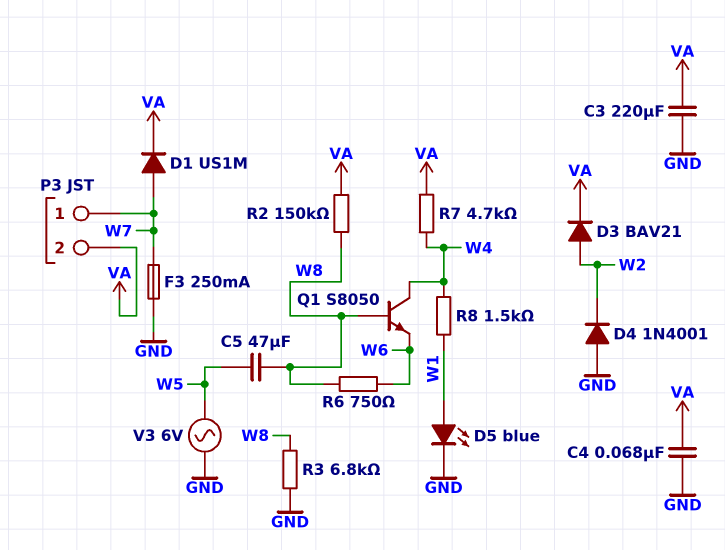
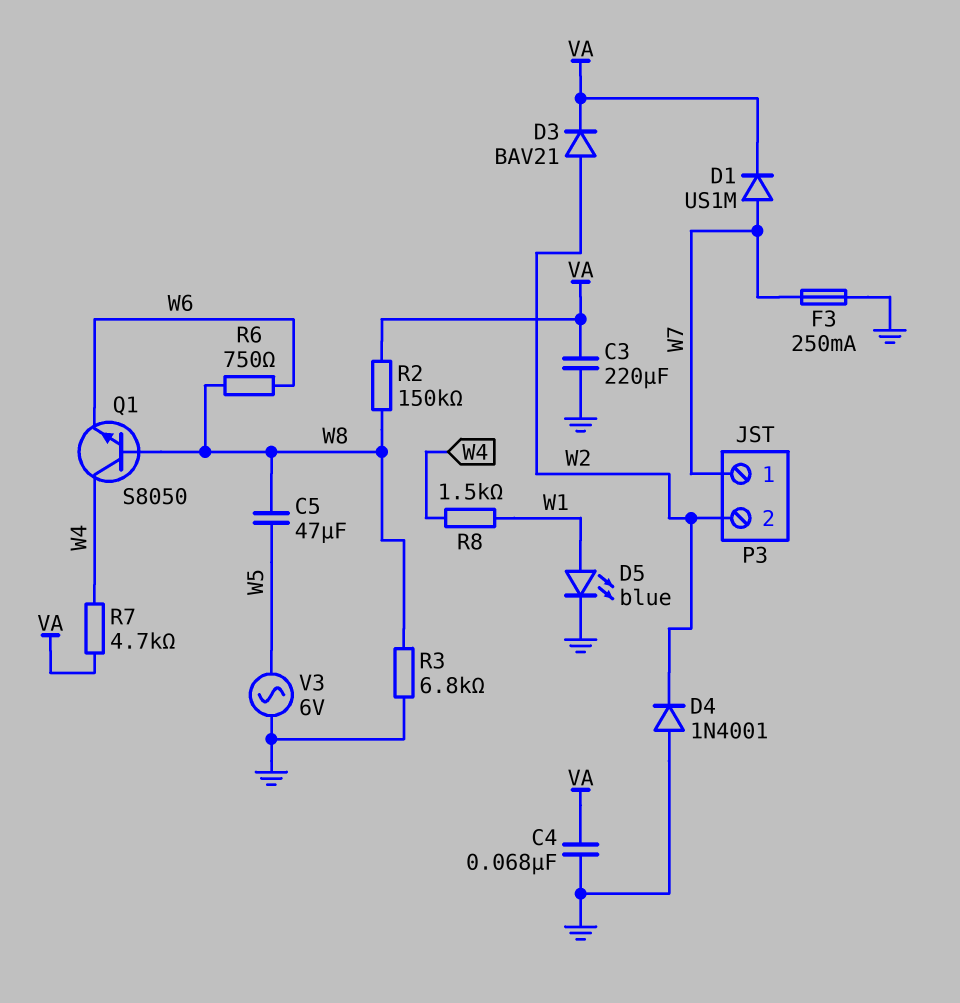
P3 pin 2: VA -> W2

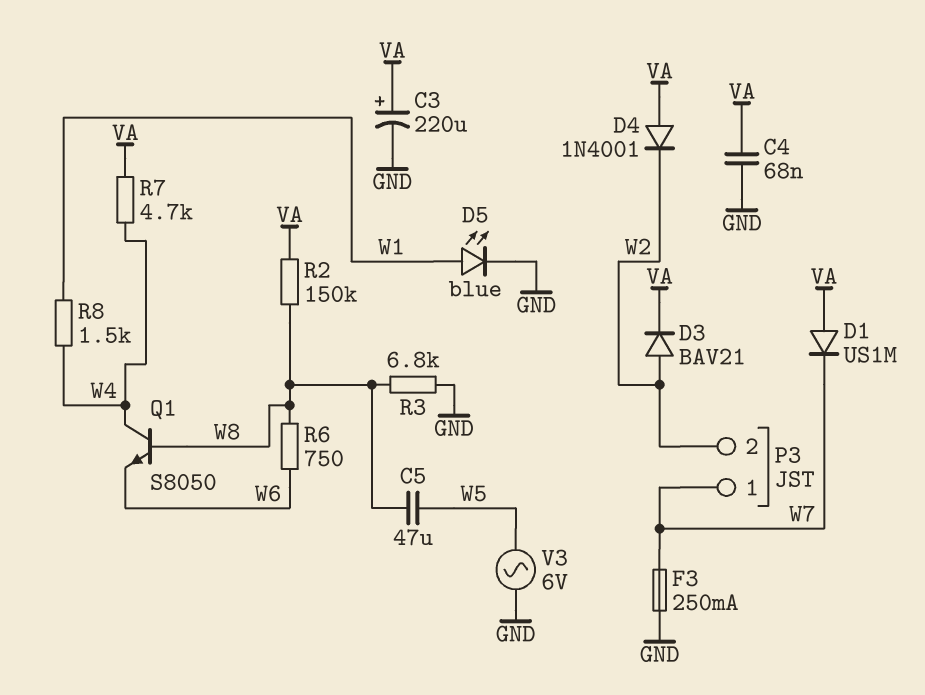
C3: 220uF (GND, VA) -> 220uF (plus VA, minus GND)
D1: diode US1M (A W7, K VA) -> diode US1M (A VA, K W7)
D4: diode 1N4001 (A GND, K W2) -> diode 1N4001 (A VA, K W2)

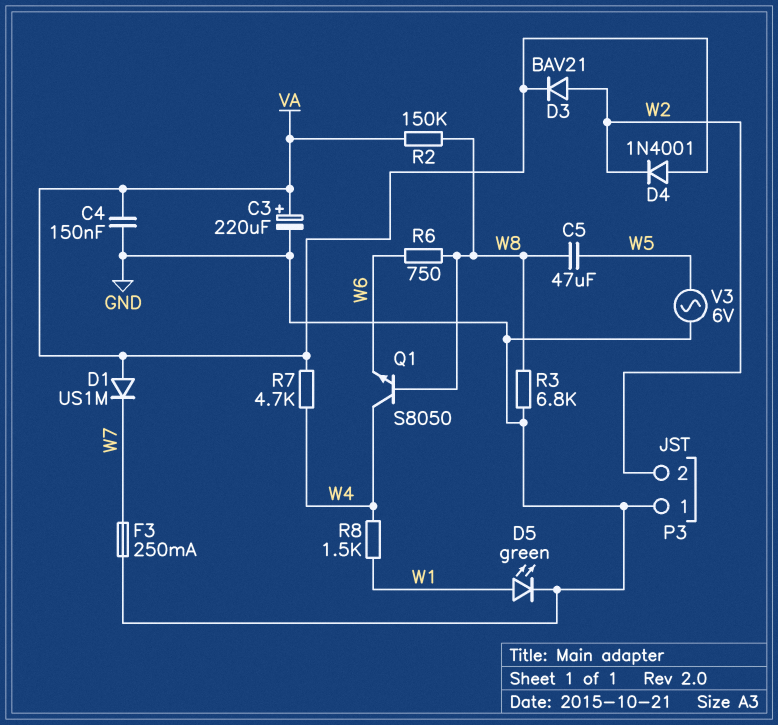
C4: 68nF (GND, VA) -> 150nF (GND, VA)
D5: LED blue (A W1, K GND) -> LED green (A W1, K GND)
P3 pin 1: W7 -> GND

